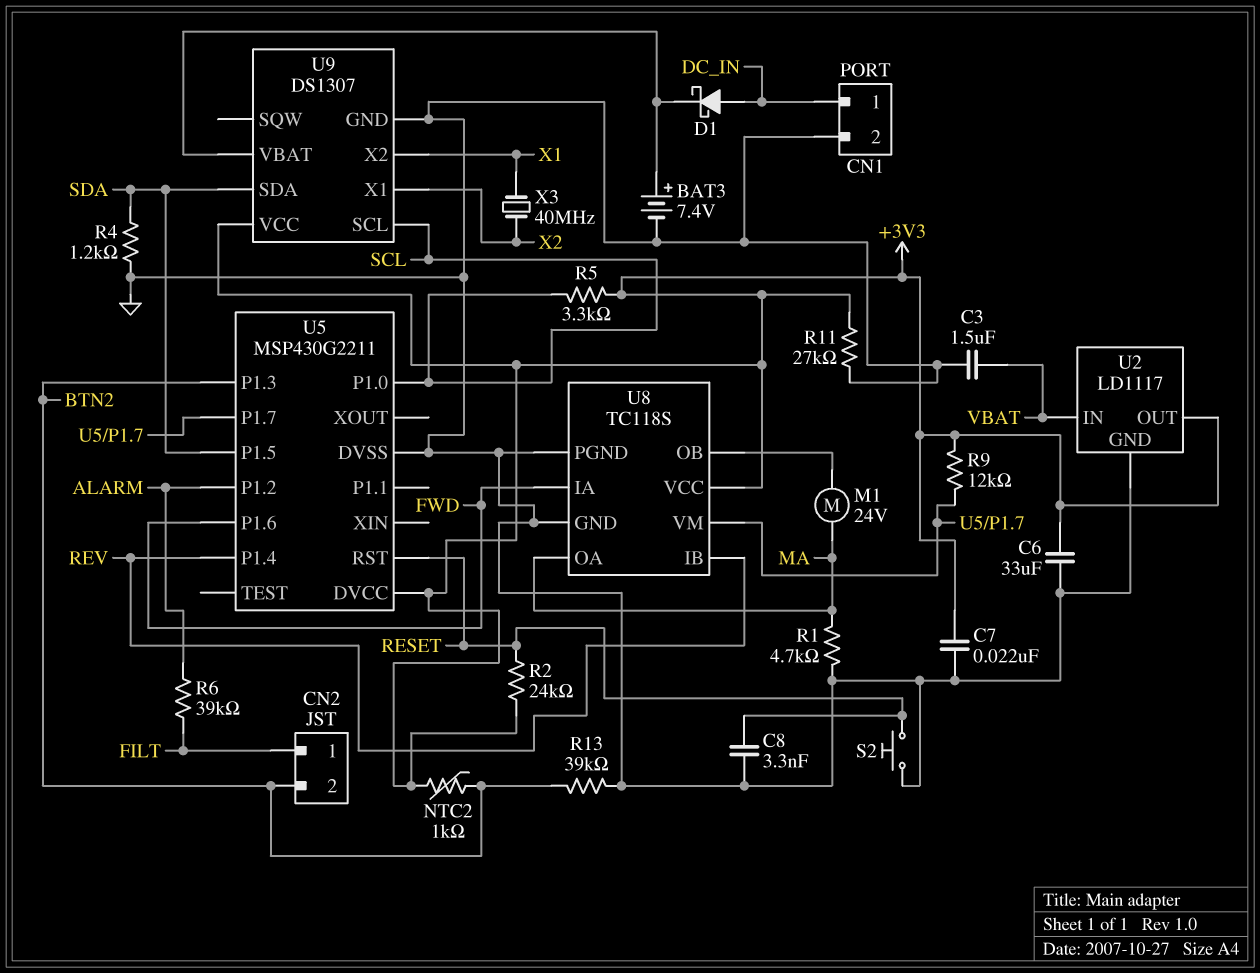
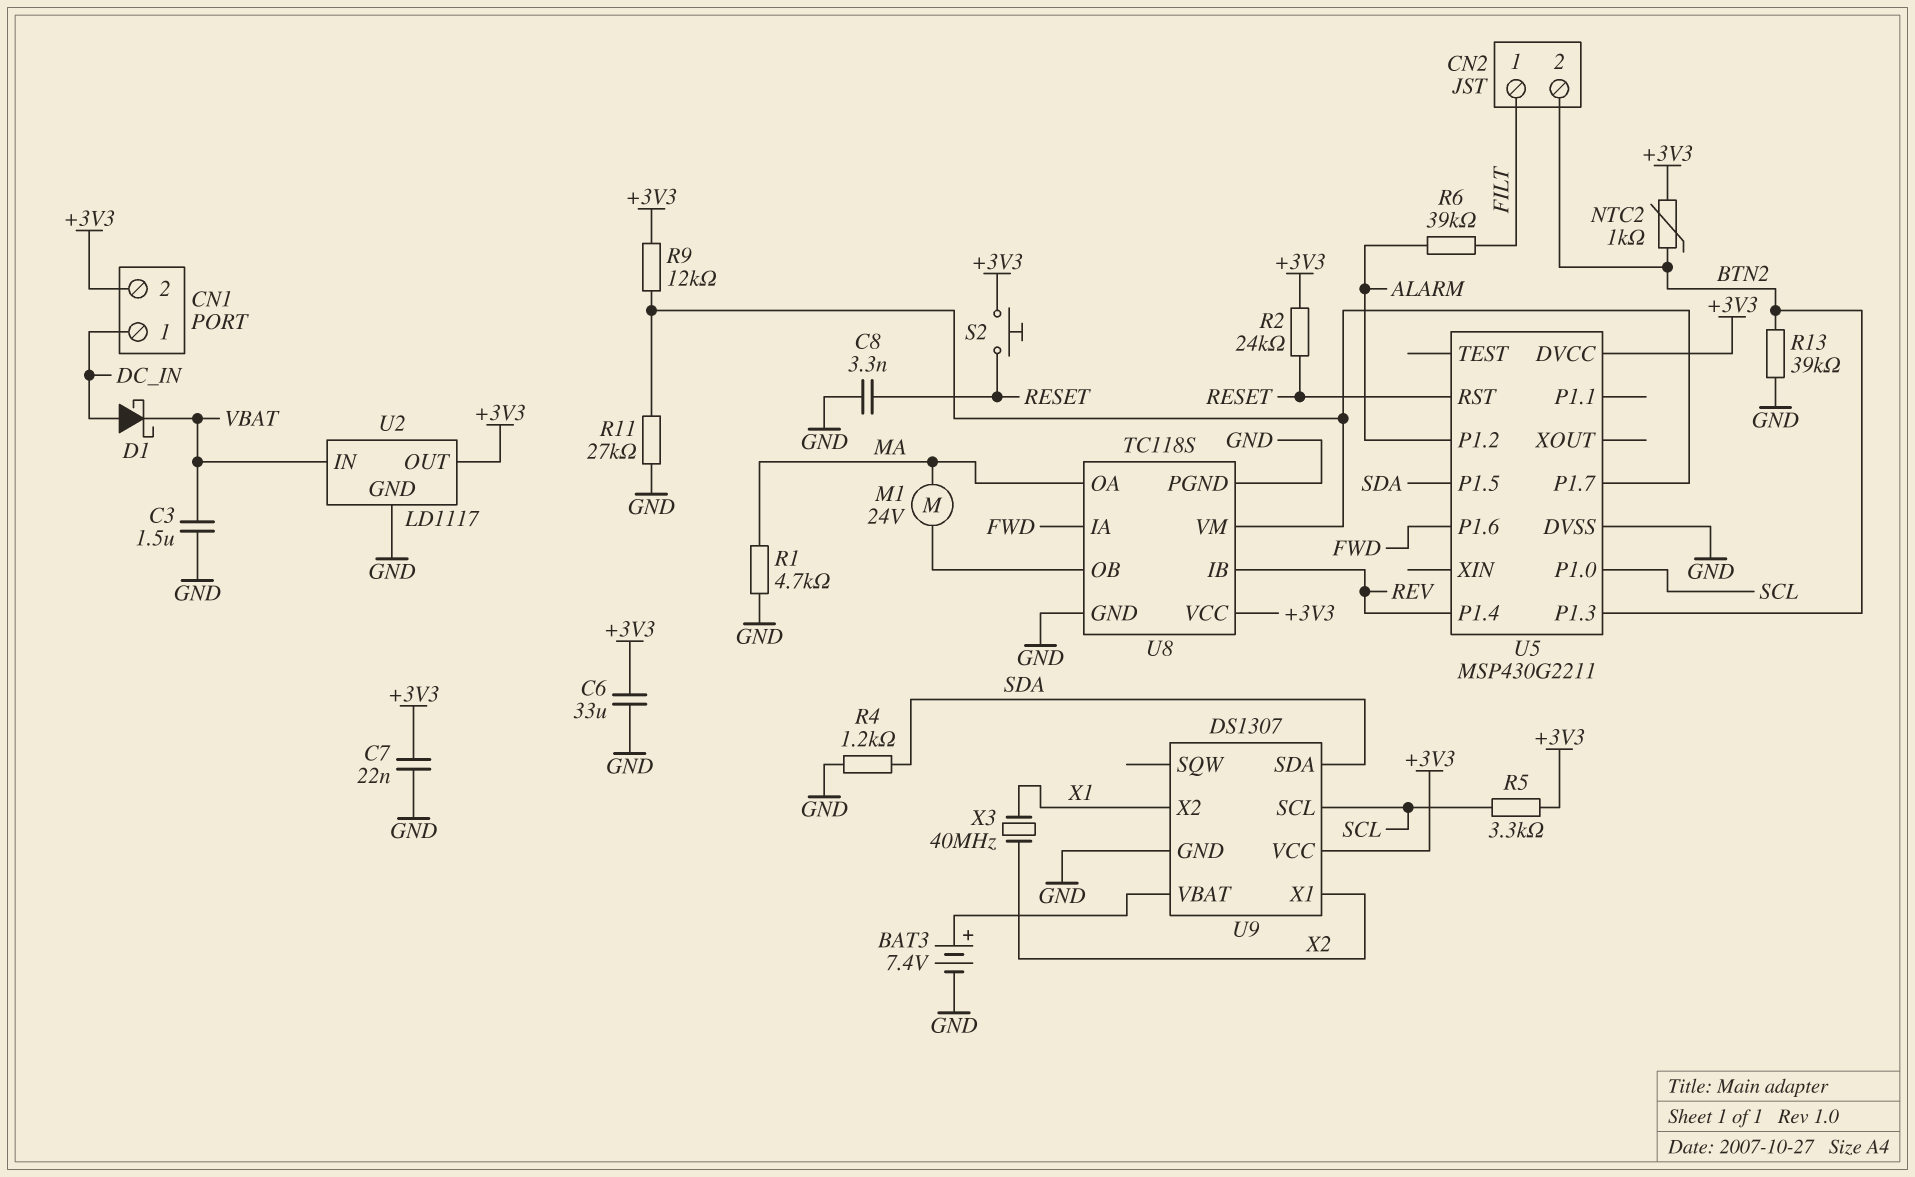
CN1 pin 2: GND -> +3V3
D1: schottky (A DC_IN, K U9/VBAT) -> schottky (A DC_IN, K VBAT)
R11: 27k (+3V3, GND) -> 27k (GND, U5/P1.7)
S2: button (GND, RESET) -> button (+3V3, RESET)

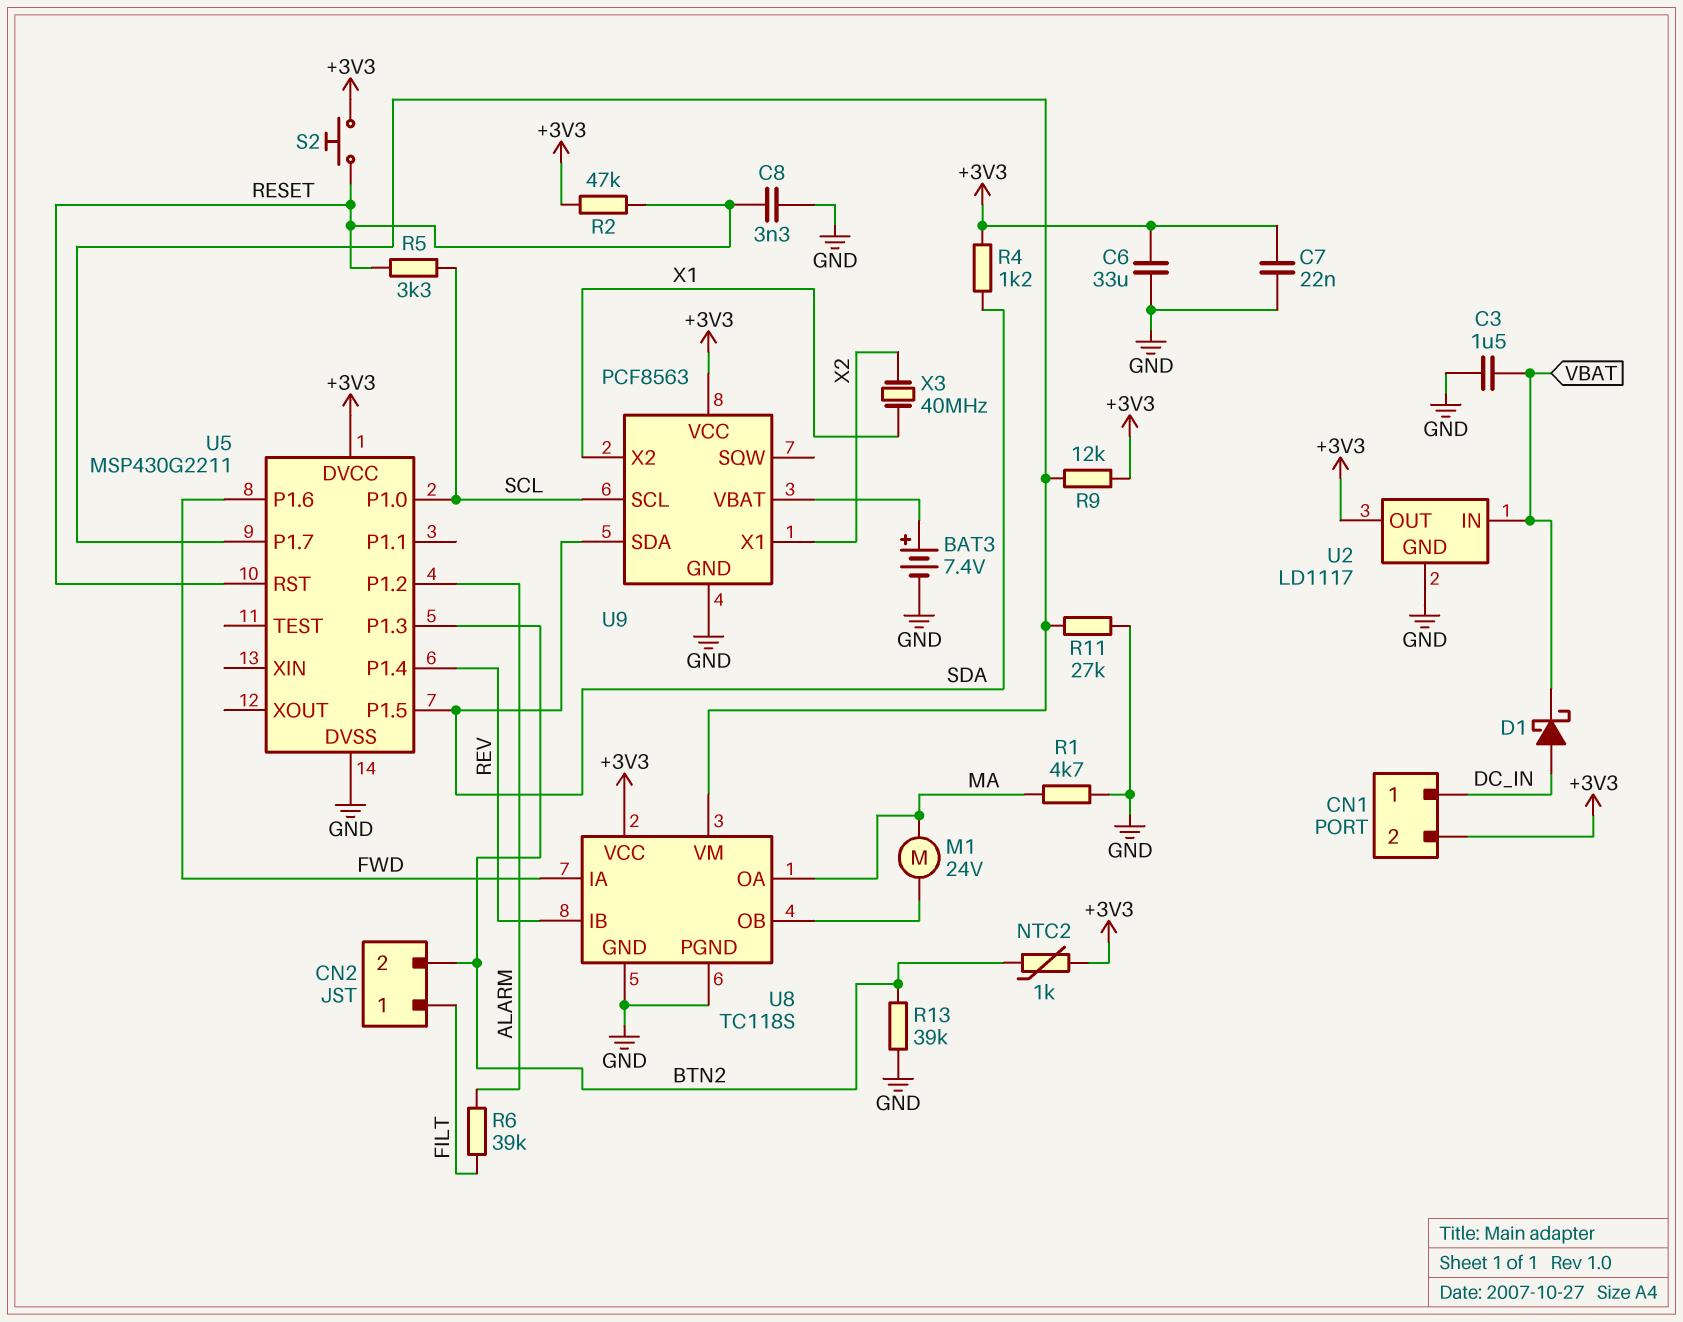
R2: 24k (+3V3, RESET) -> 47k (+3V3, RESET)
R4: 1.2k (GND, SDA) -> 1.2k (+3V3, SDA)
R5: 3.3k (+3V3, SCL) -> 3.3k (RESET, SCL)
U9: DS1307 -> PCF8563

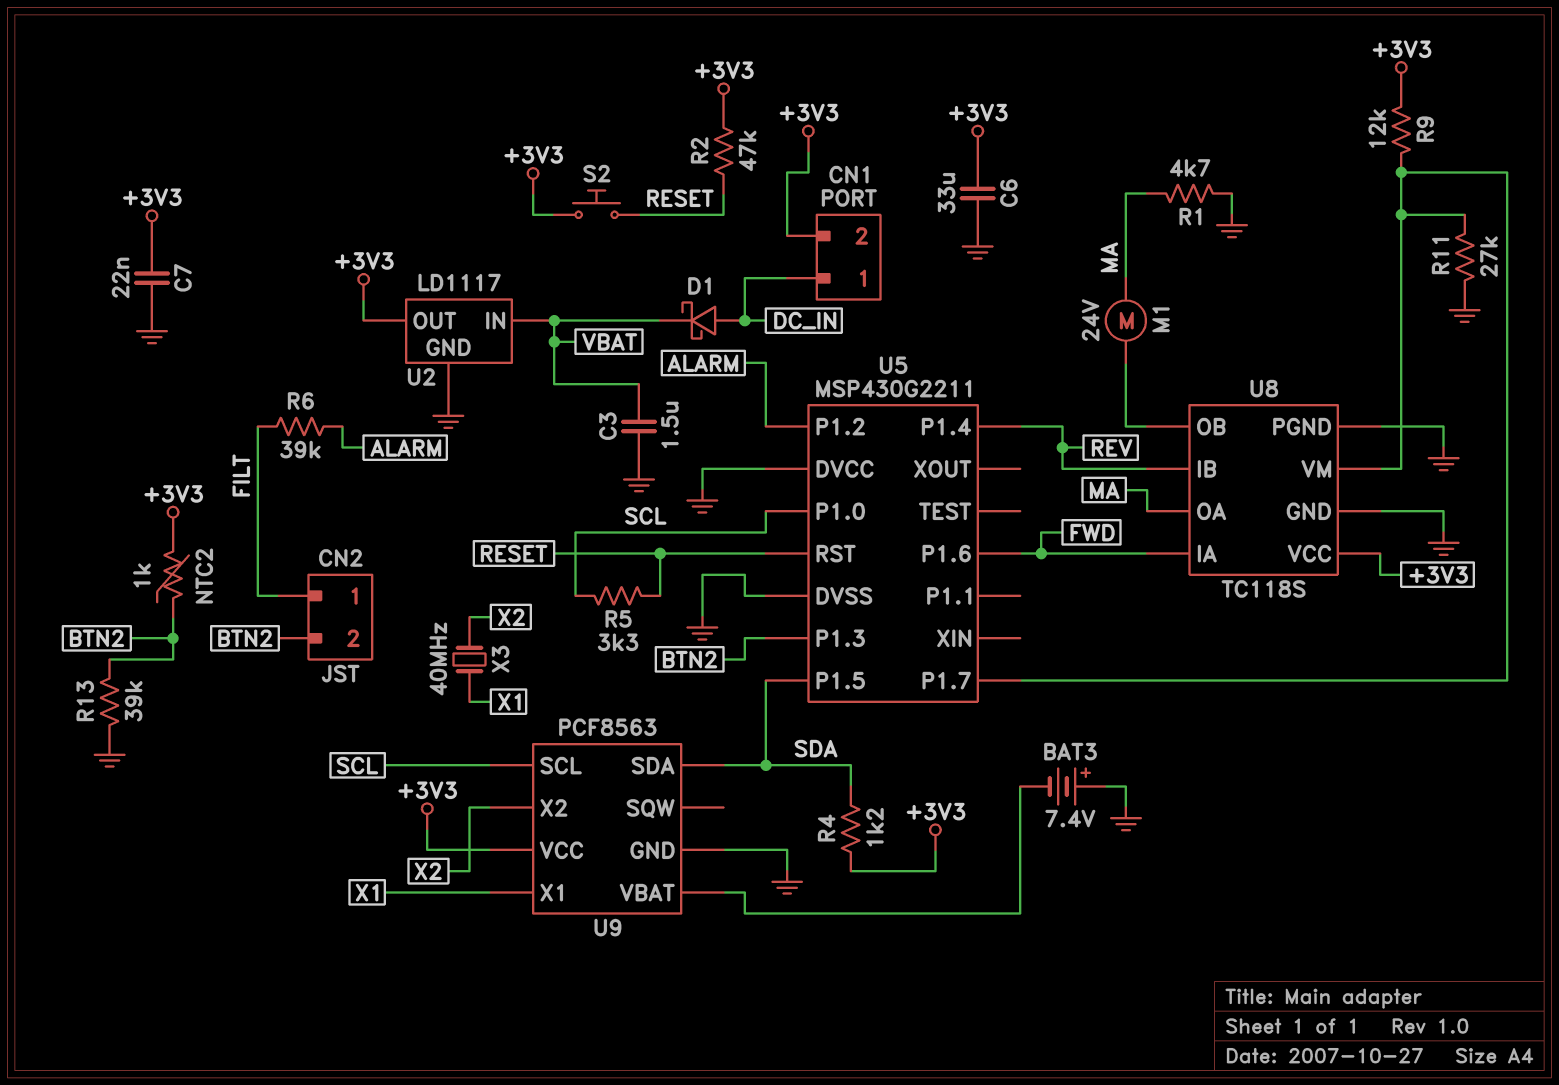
BAT3: 7.4V (plus U9/VBAT, minus GND) -> 7.4V (plus GND, minus U9/VBAT)
C8: 3.3nF (GND, RESET) -> none
U5 pin DVCC: +3V3 -> GND
U9 pin X1: X2 -> X1
U9 pin X2: X1 -> X2

